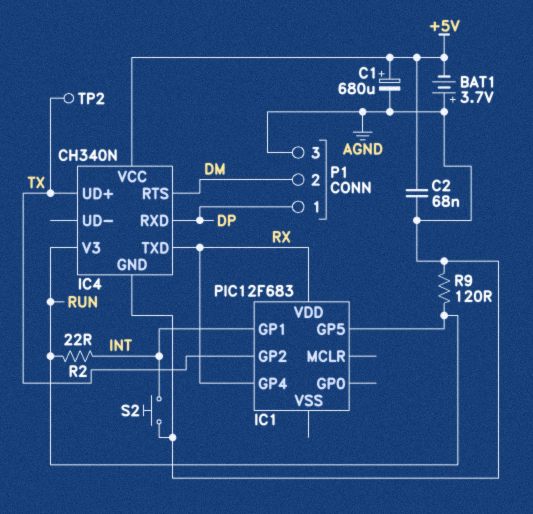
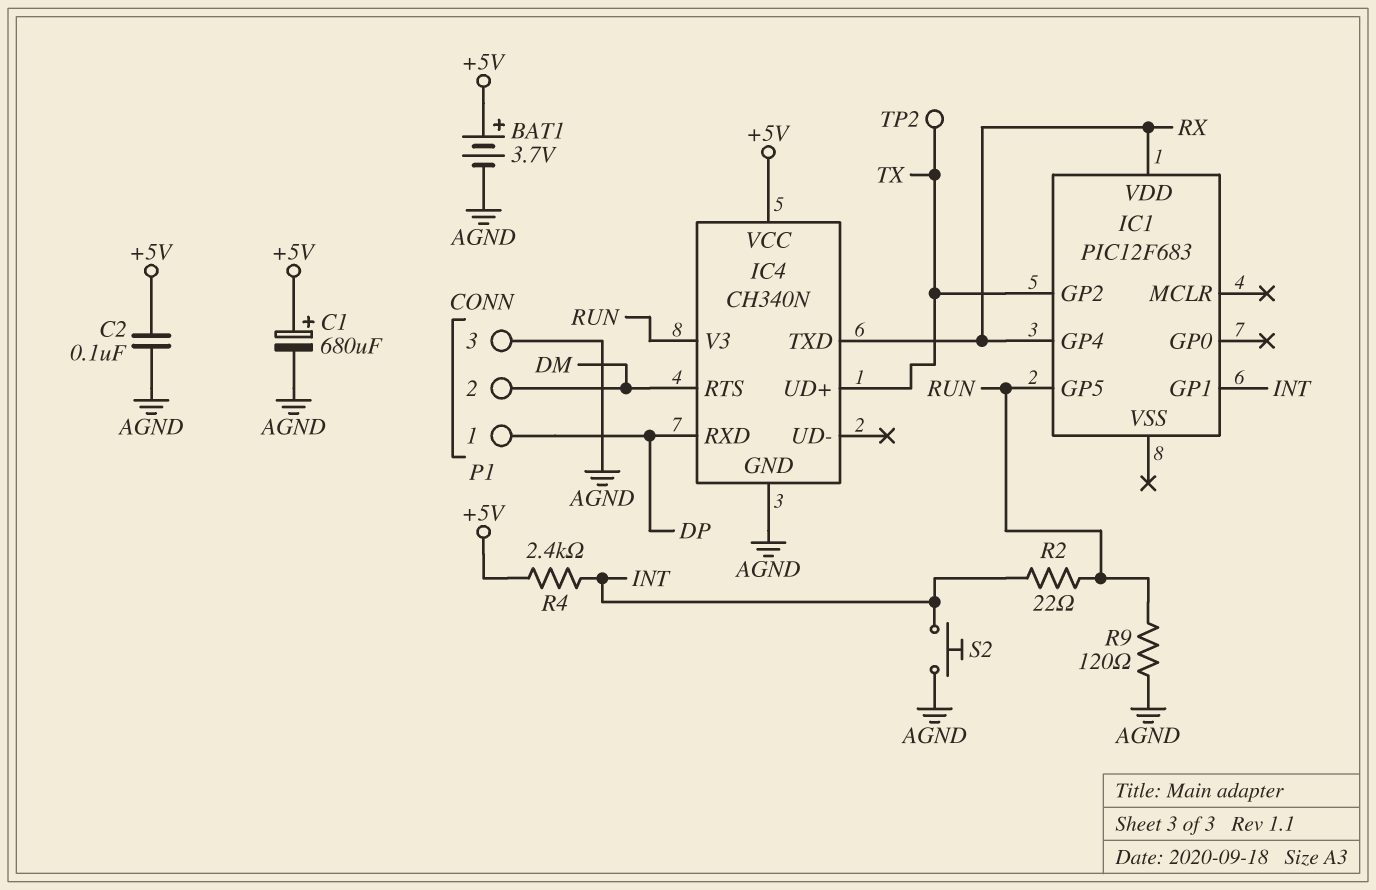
BAT1: 3.7V (plus AGND, minus +5V) -> 3.7V (plus +5V, minus AGND)
C2: 68nF (+5V, AGND) -> 100nF (+5V, AGND)
R4: none -> 2.4k (+5V, INT)

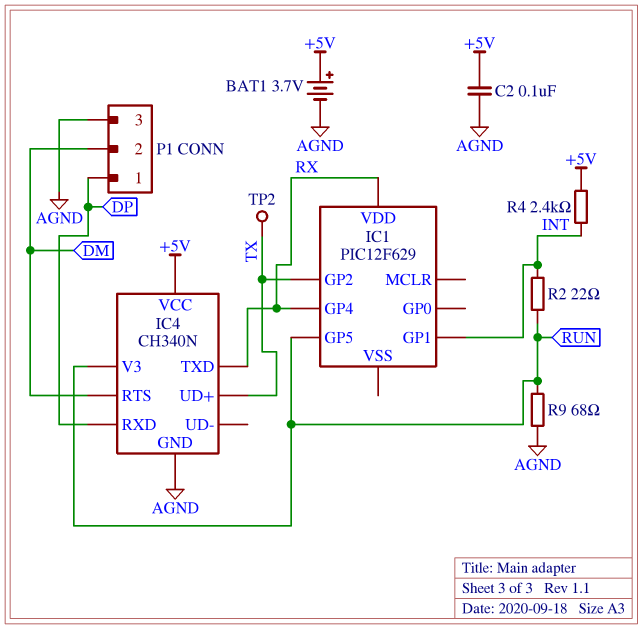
C1: 680uF (plus +5V, minus AGND) -> none
IC1: PIC12F683 -> PIC12F629
R9: 120 (AGND, RUN) -> 68 (AGND, RUN)
S2: button (AGND, INT) -> none

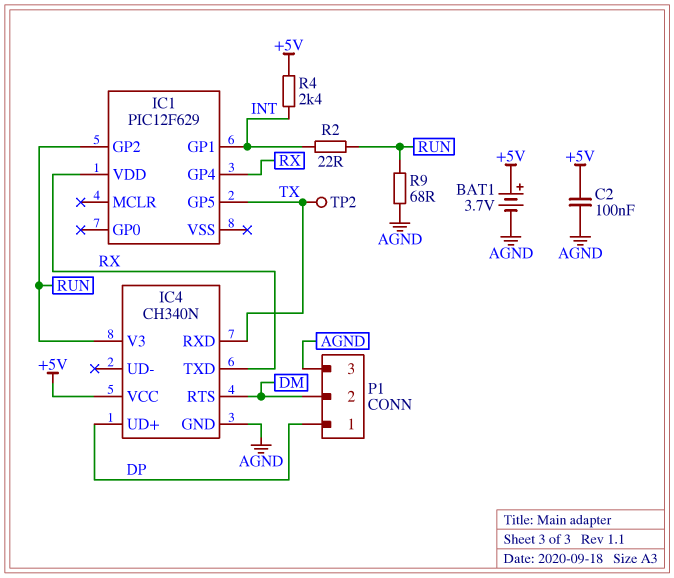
IC1 pin GP2: TX -> RUN
IC1 pin GP5: RUN -> TX
IC4 pin RXD: DP -> TX
IC4 pin UD+: TX -> DP

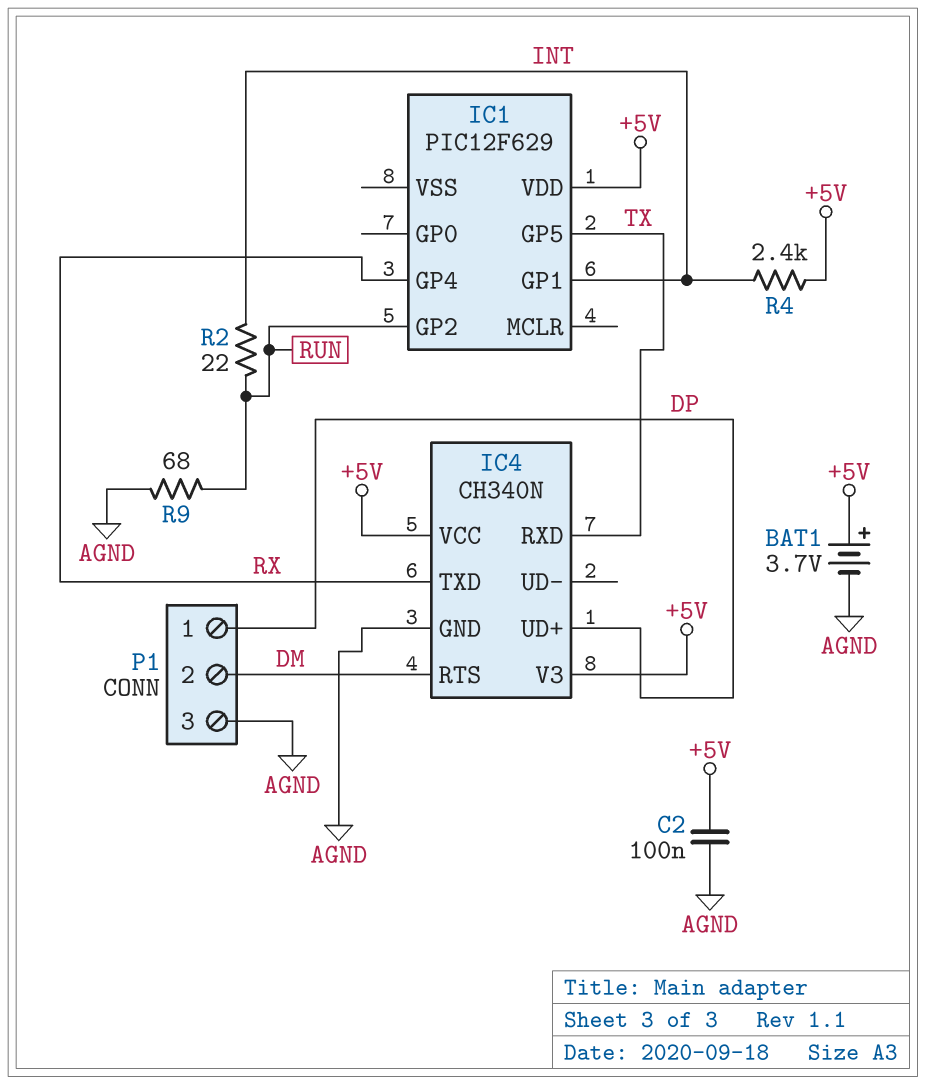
IC1 pin VDD: RX -> +5V
IC4 pin V3: RUN -> +5V
TP2: test point (TX) -> none

